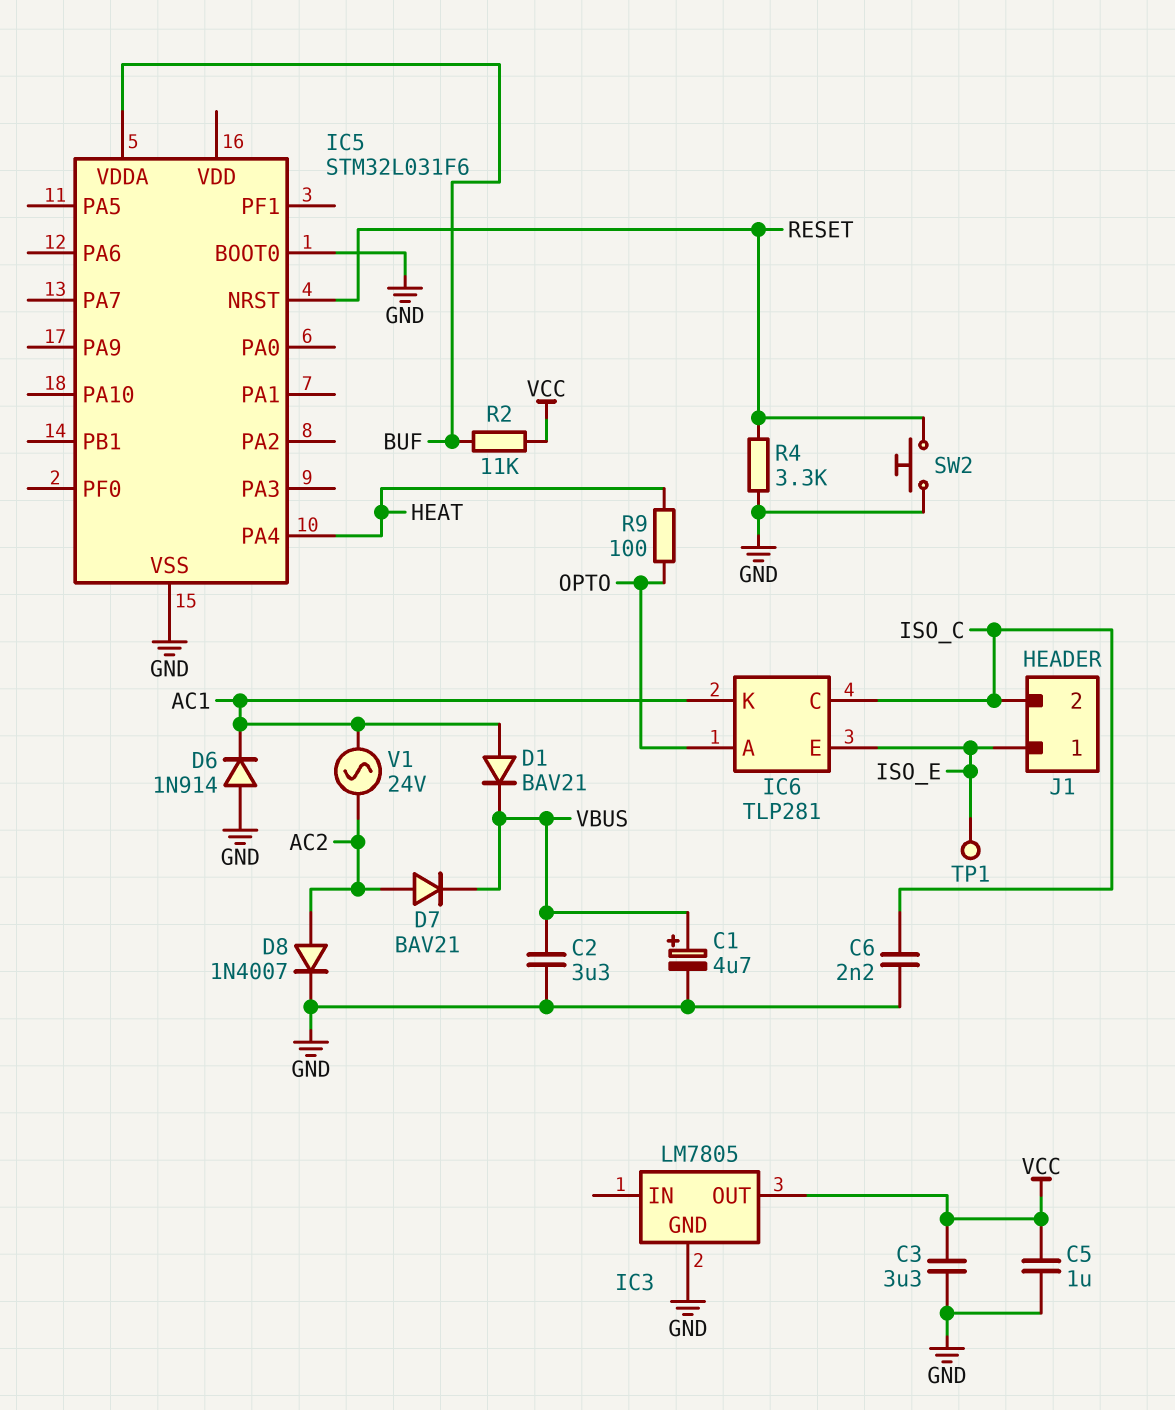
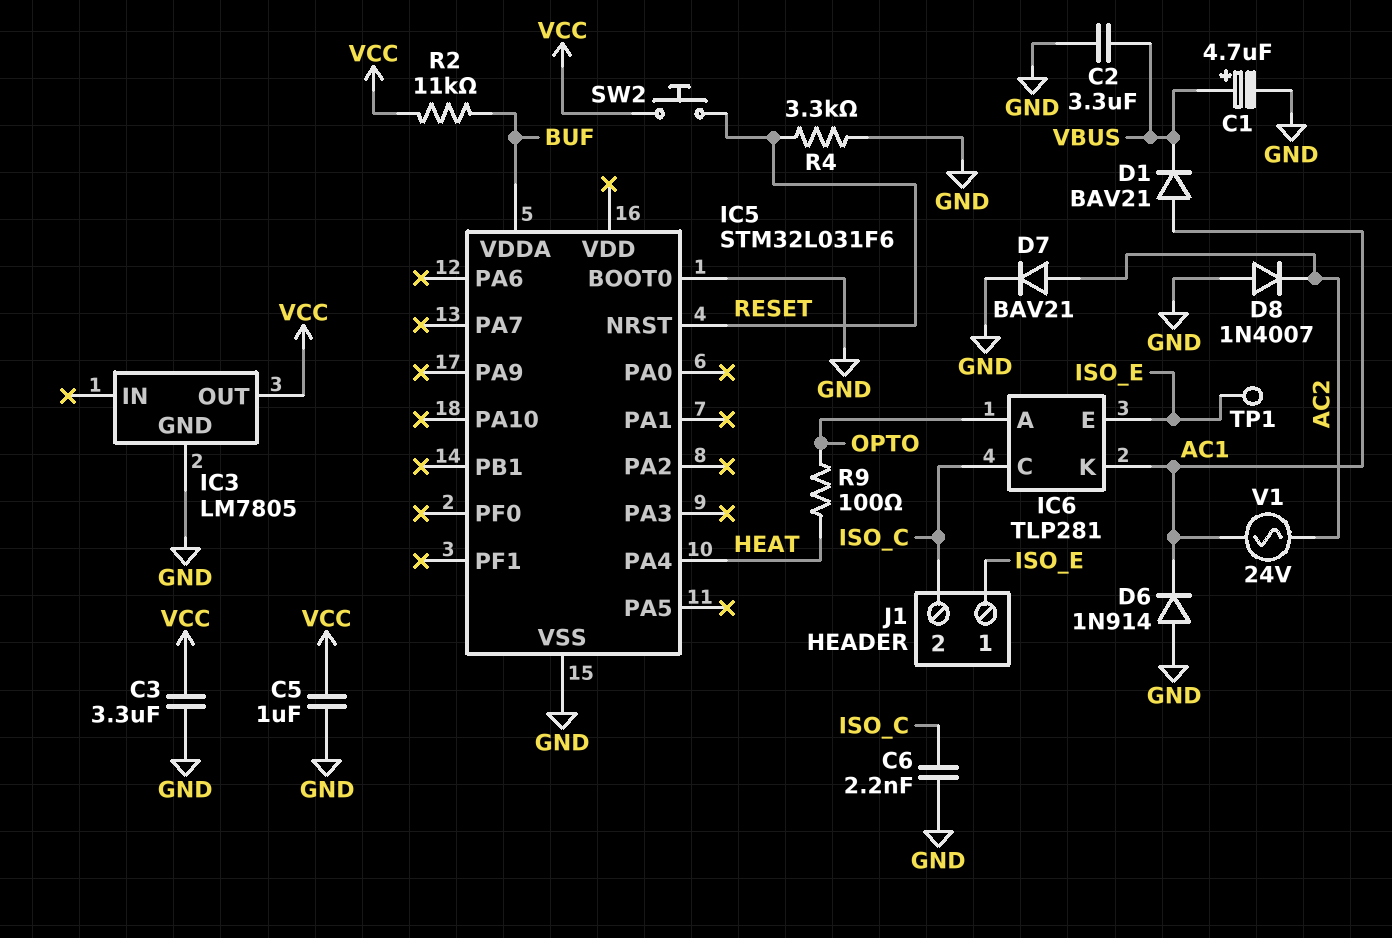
D7: diode BAV21 (A AC2, K VBUS) -> diode BAV21 (A AC2, K GND)
D8: diode 1N4007 (A AC2, K GND) -> diode 1N4007 (A GND, K AC2)
SW2: button (GND, RESET) -> button (RESET, VCC)

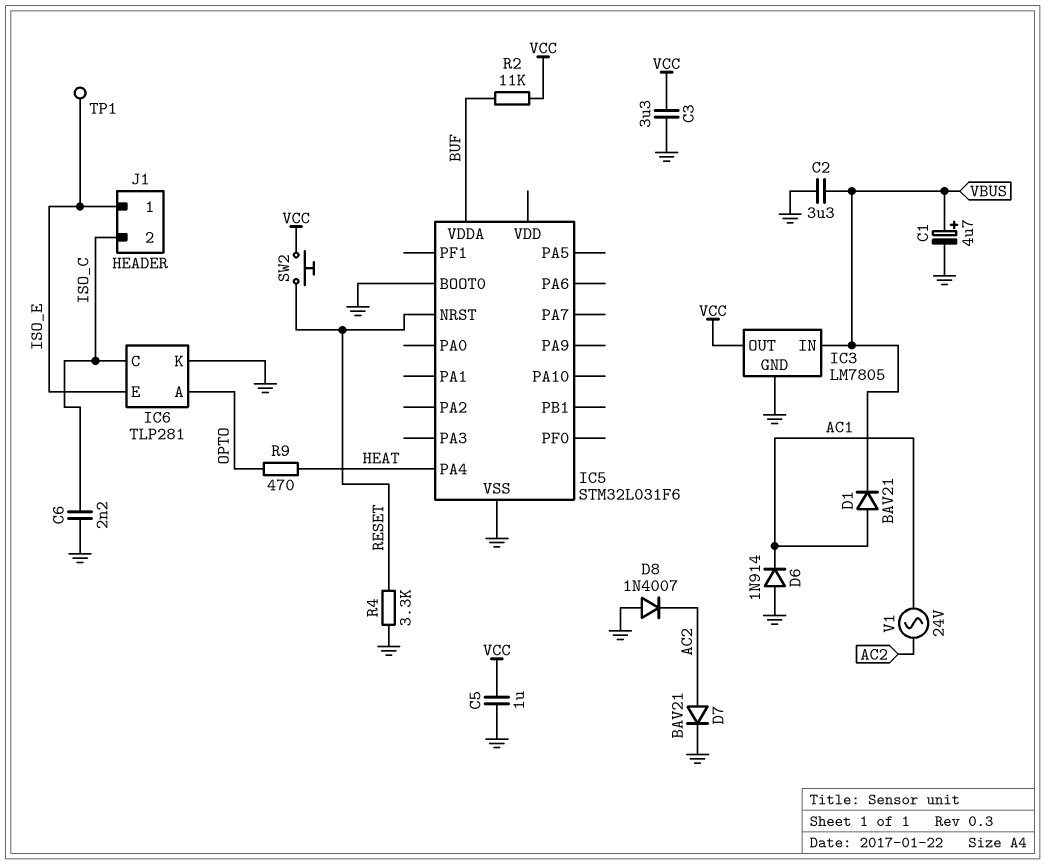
IC3 pin IN: none -> VBUS
IC6 pin K: AC1 -> GND
R9: 100 (HEAT, OPTO) -> 470 (HEAT, OPTO)

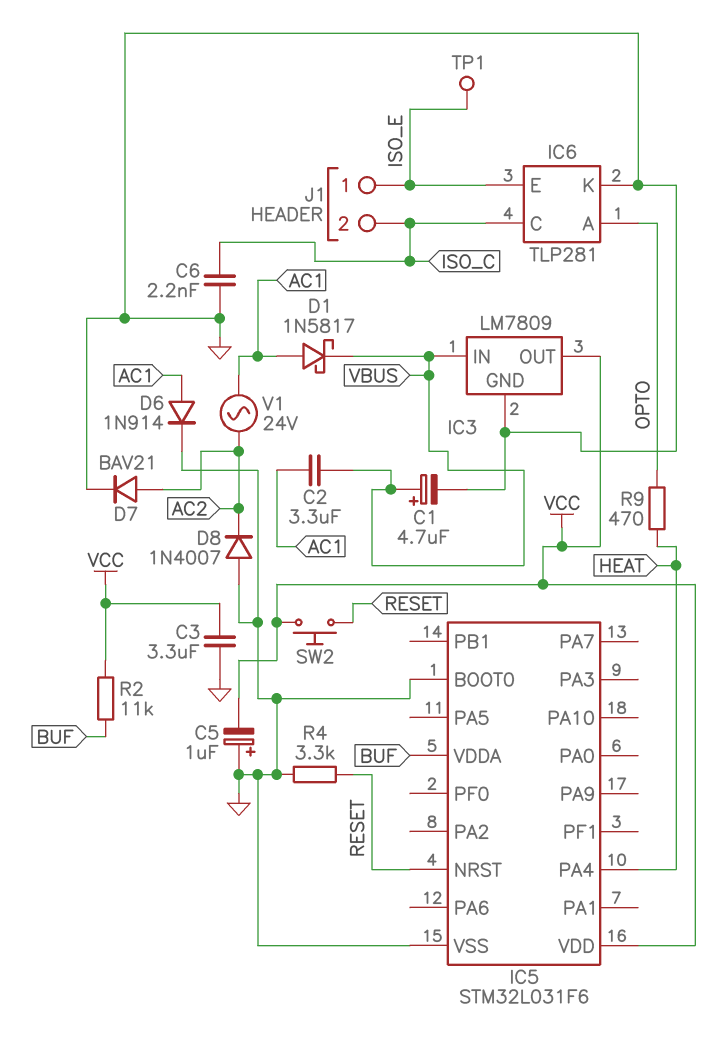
C2: 3.3uF (GND, VBUS) -> 3.3uF (AC1, VBUS)
C5: 1uF (GND, VCC) -> 1uF (plus GND, minus VCC)
D1: diode BAV21 (A AC1, K VBUS) -> schottky 1N5817 (A AC1, K VBUS)
D6: diode 1N914 (A GND, K AC1) -> diode 1N914 (A AC1, K GND)
IC3: LM7805 -> LM7809
IC5 pin VDD: none -> VCC

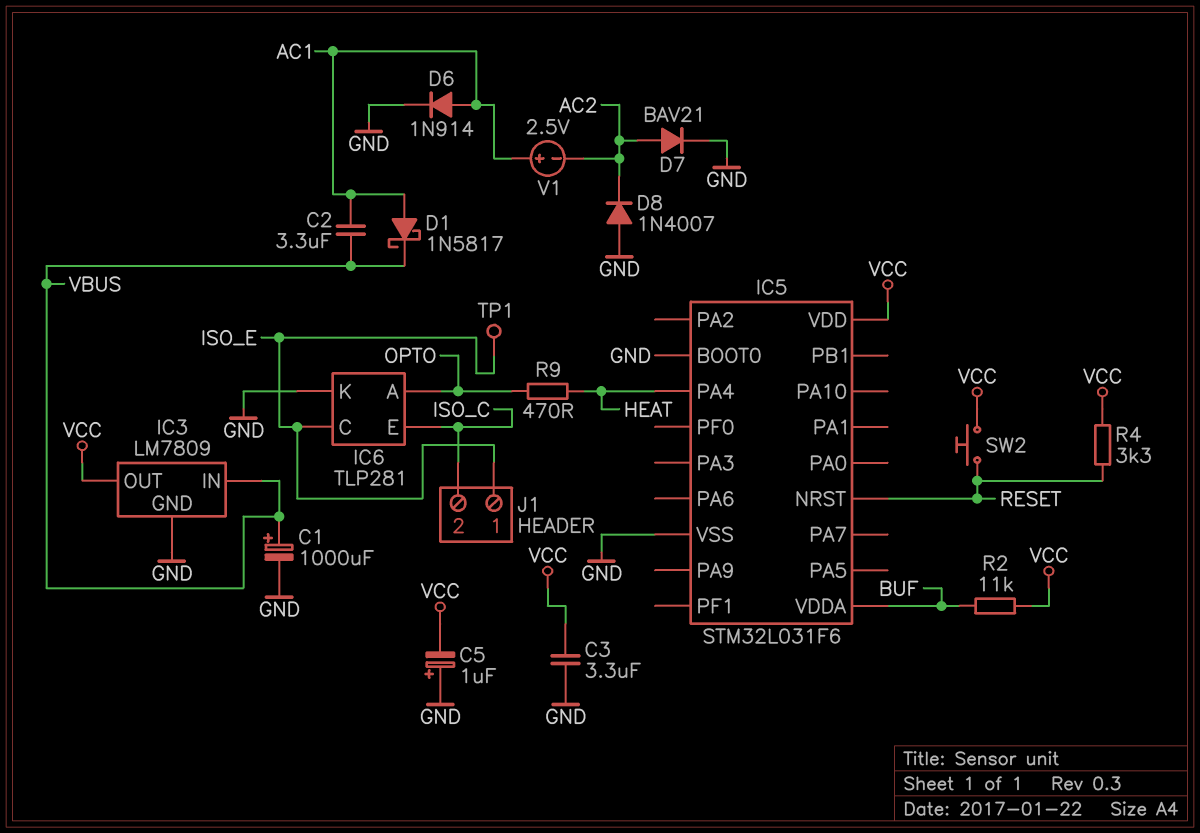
C1: 4.7uF (plus VBUS, minus GND) -> 1000uF (plus VBUS, minus GND)
C6: 2.2nF (GND, ISO_C) -> none
IC6 pin C: ISO_C -> ISO_E
IC6 pin E: ISO_E -> ISO_C
R4: 3.3k (GND, RESET) -> 3.3k (RESET, VCC)
V1: AC 24V (AC1, AC2) -> 2.5V (plus AC1, minus AC2)

